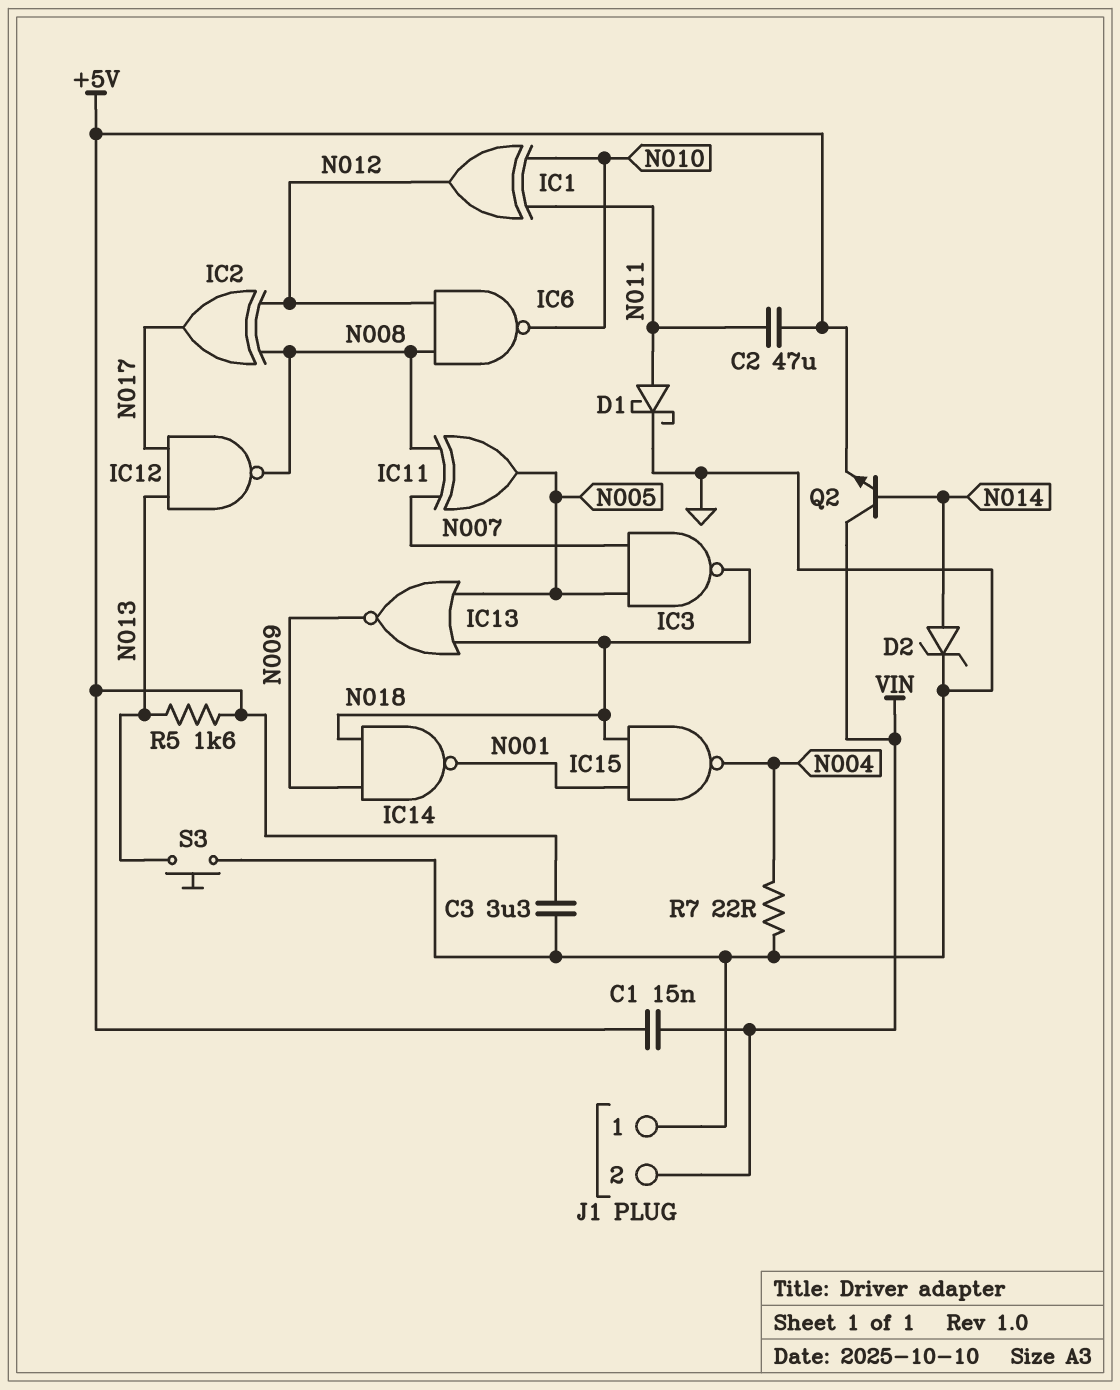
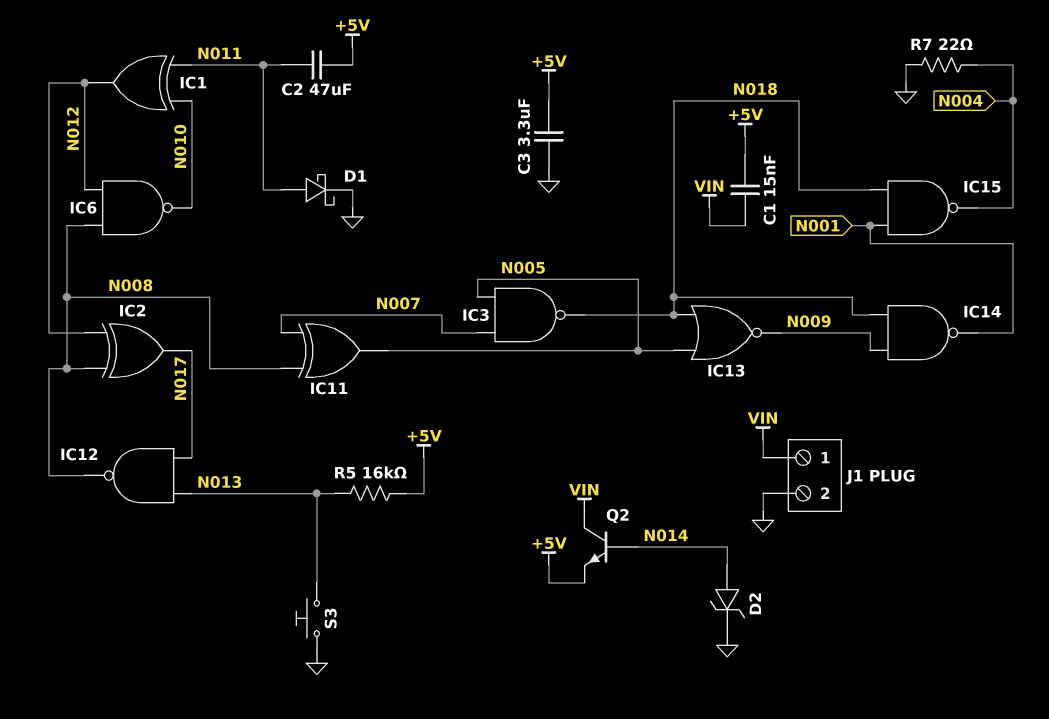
J1 pin 1: GND -> VIN
J1 pin 2: VIN -> GND
R5: 1.6k (+5V, N013) -> 16k (+5V, N013)

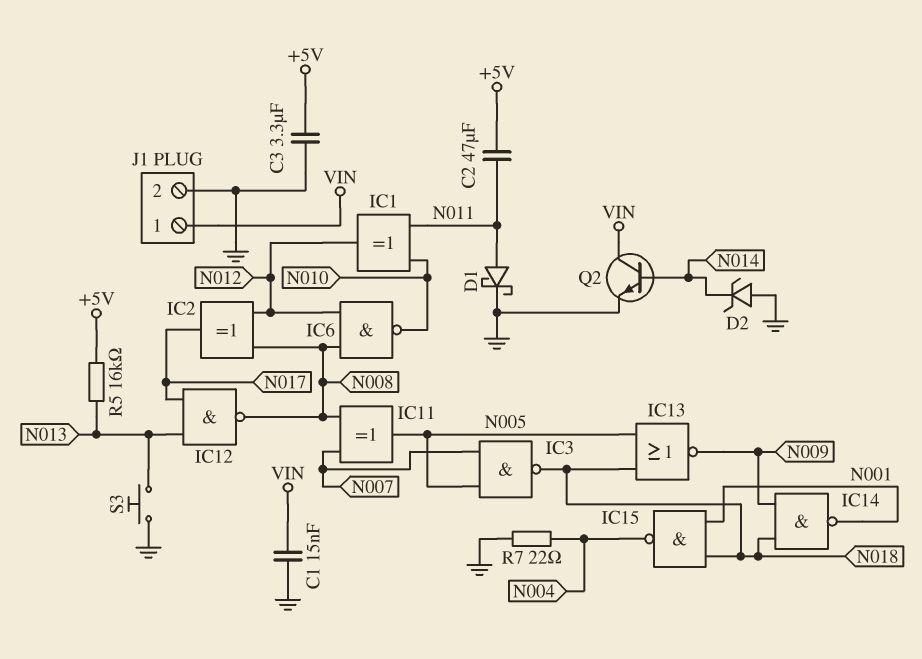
C1: 15nF (+5V, VIN) -> 15nF (GND, VIN)
D2: zener (A N014, K GND) -> zener (A GND, K N014)
Q2: NPN (B N014, C VIN, E +5V) -> NPN (B N014, C VIN, E GND)

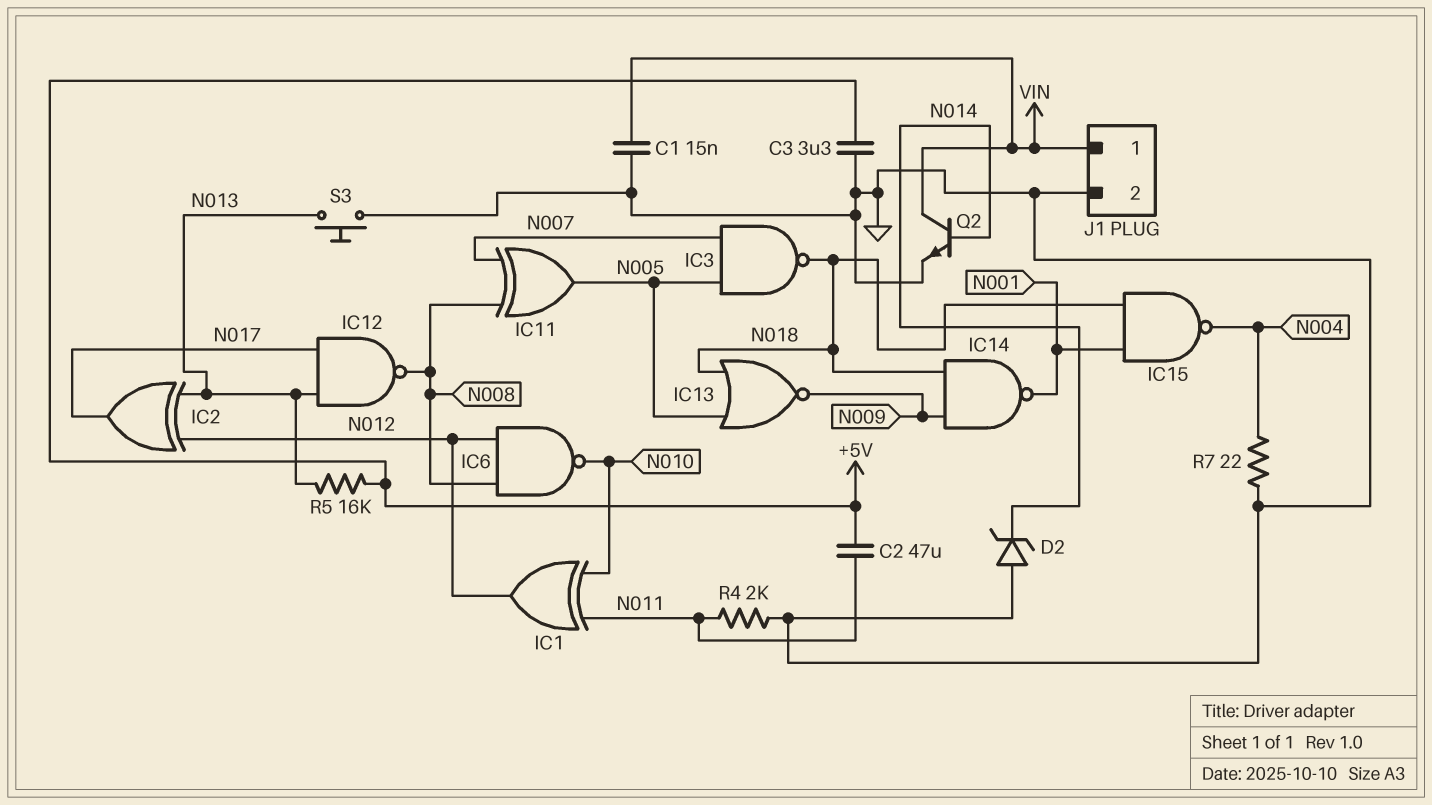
D1: schottky (A N011, K GND) -> none
IC2: XOR (in N008, in N012, out N017) -> XOR (in N012, in N013, out N017)
R4: none -> 2k (GND, N011)

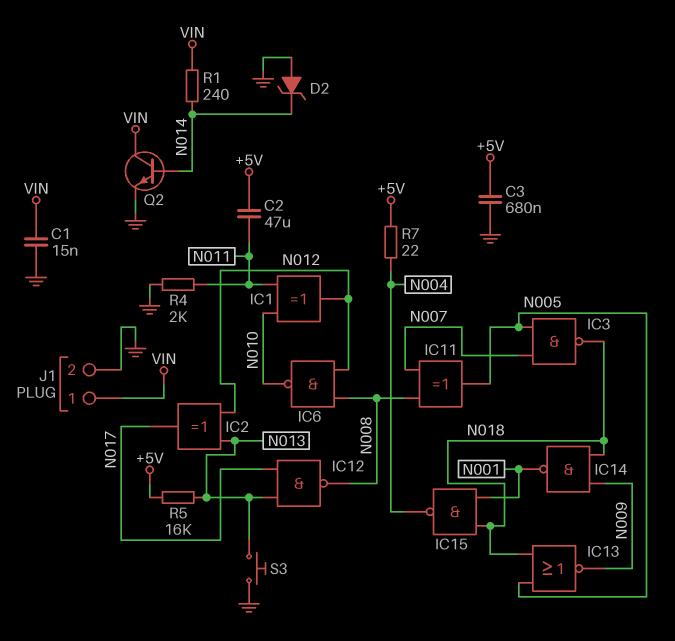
C3: 3.3uF (+5V, GND) -> 680nF (+5V, GND)
R1: none -> 240 (N014, VIN)
R7: 22 (GND, N004) -> 22 (+5V, N004)

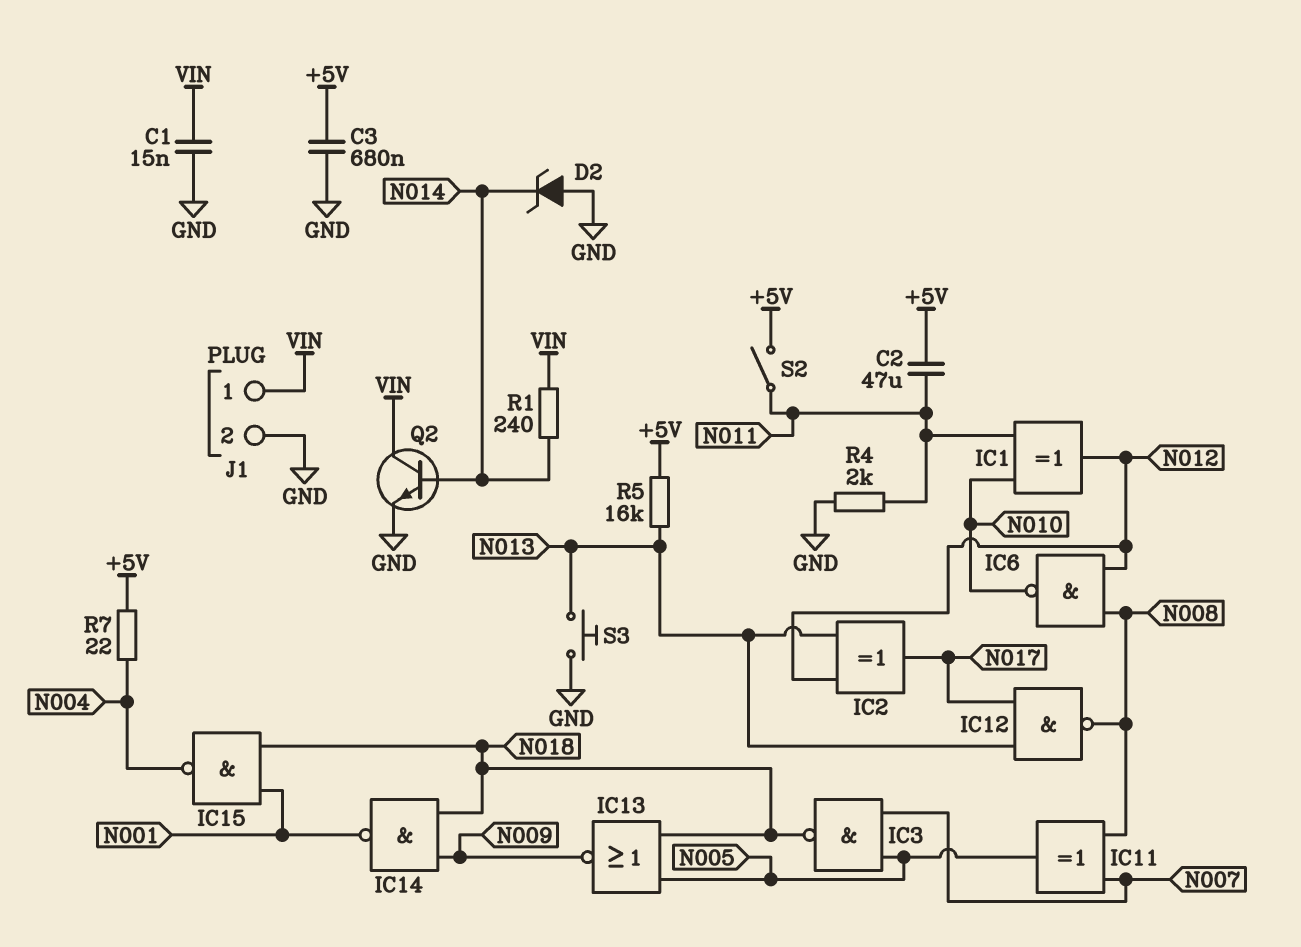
S2: none -> switch (+5V, N011)

